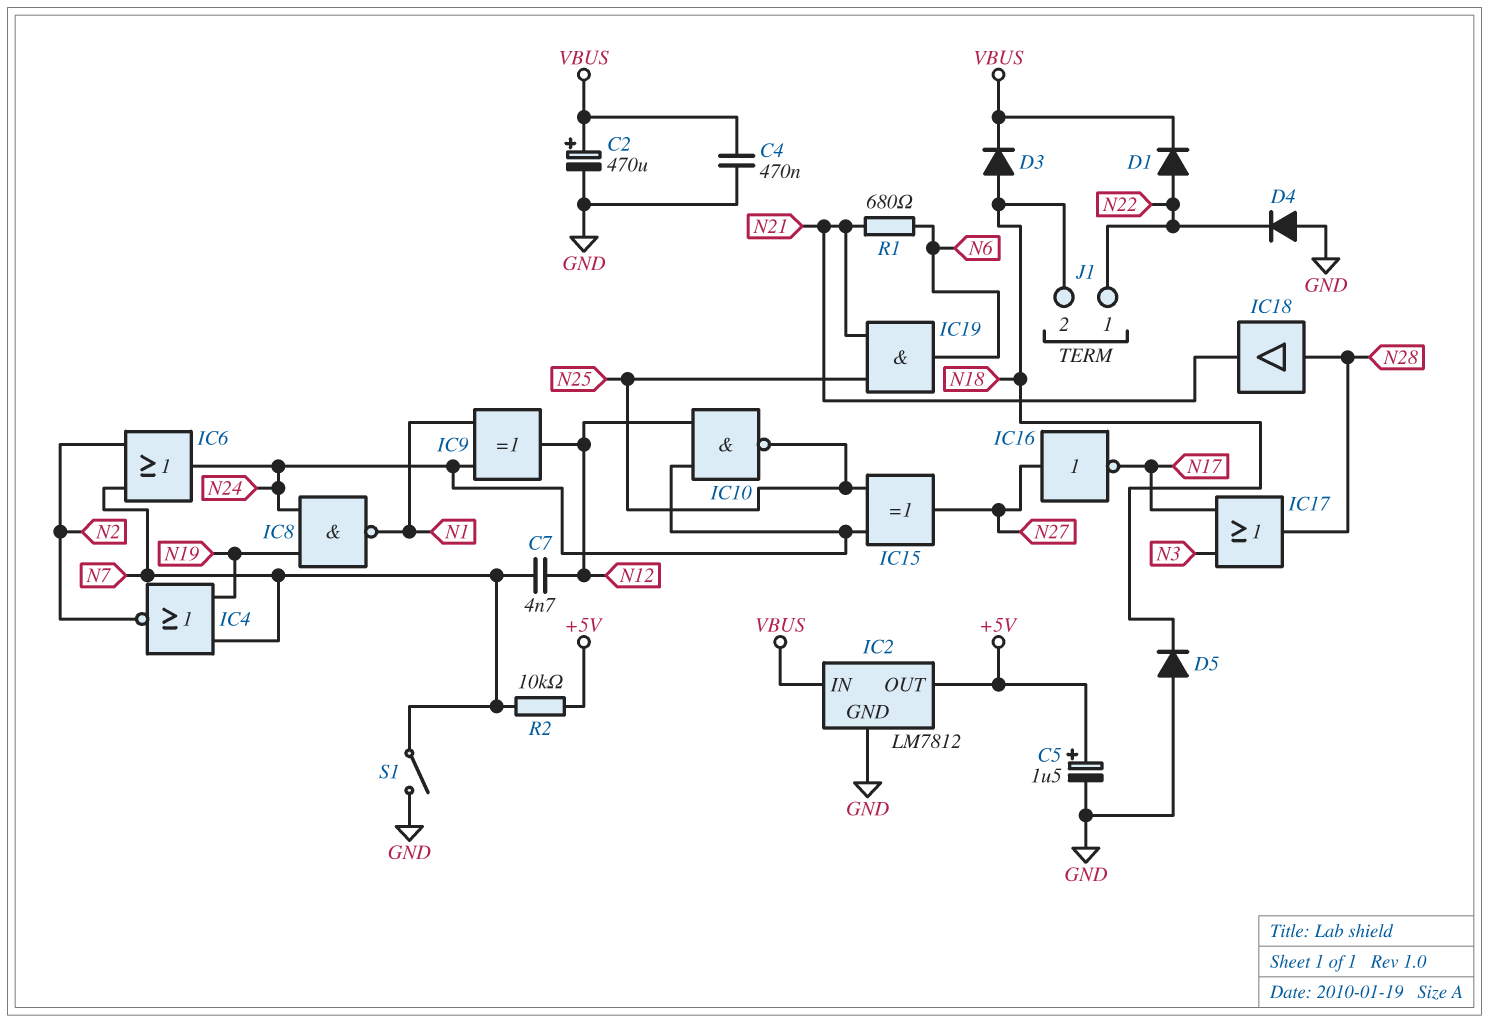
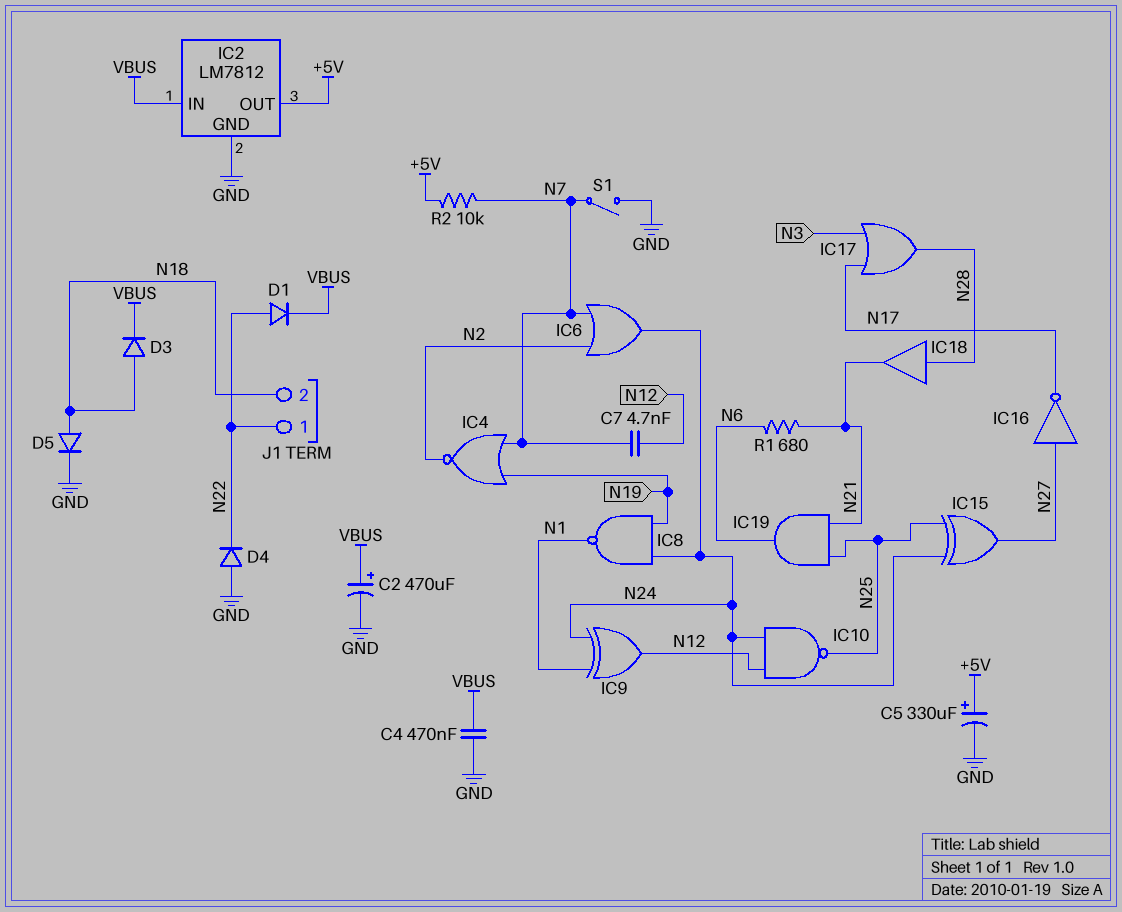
C5: 1.5uF (plus +5V, minus GND) -> 330uF (plus +5V, minus GND)
D5: diode (A GND, K N18) -> diode (A N18, K GND)

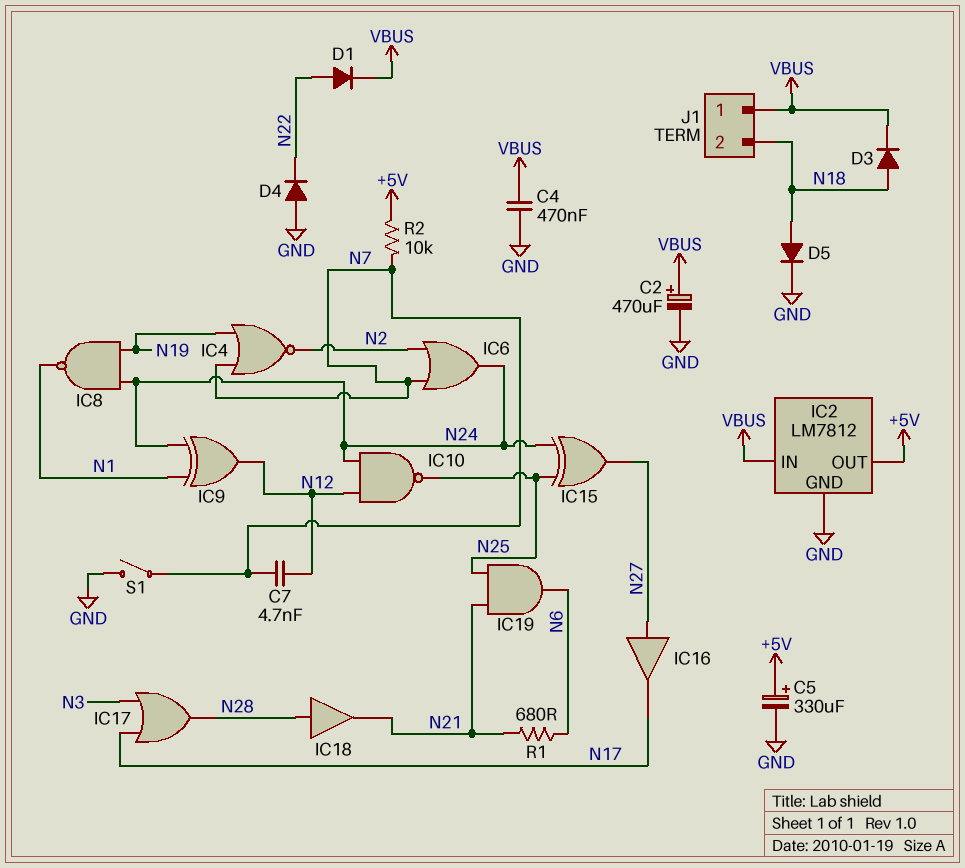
IC16: NOT (in N27, out N17) -> buffer (in N27, out N17)
J1 pin 1: N22 -> VBUS

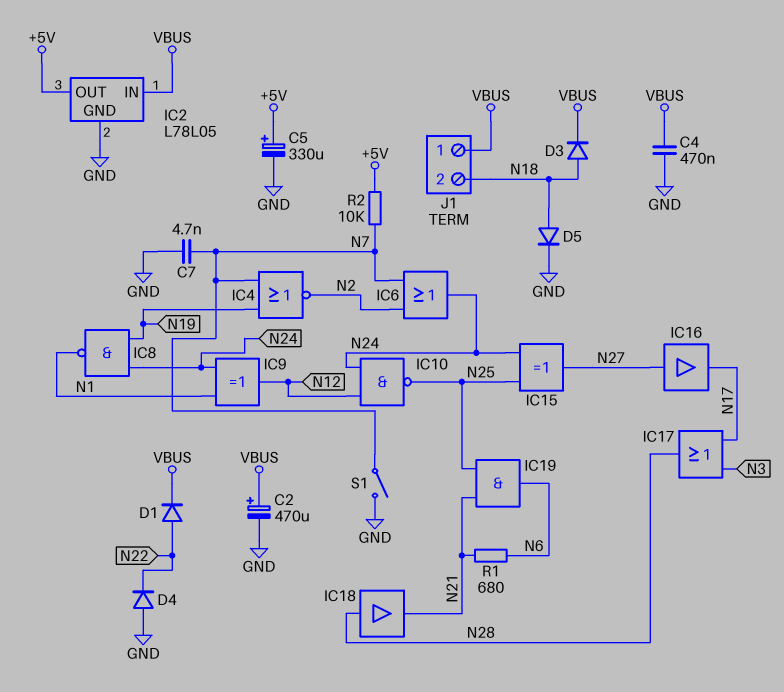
C7: 4.7nF (N7, N12) -> 4.7nF (GND, N7)
IC2: LM7812 -> L78L05

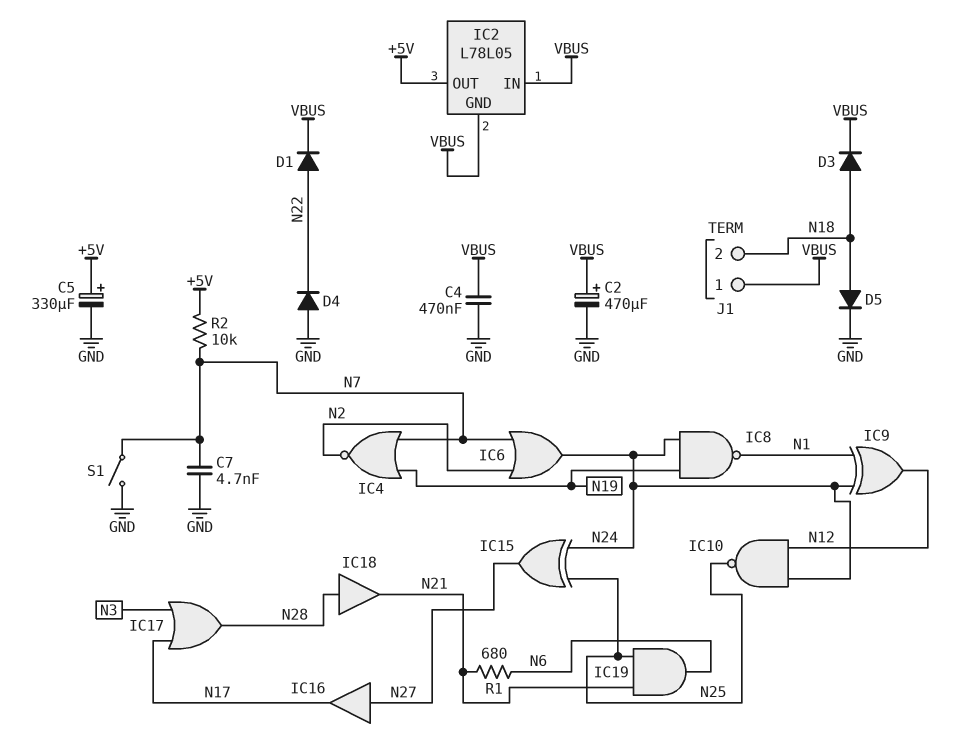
IC2 pin GND: GND -> VBUS

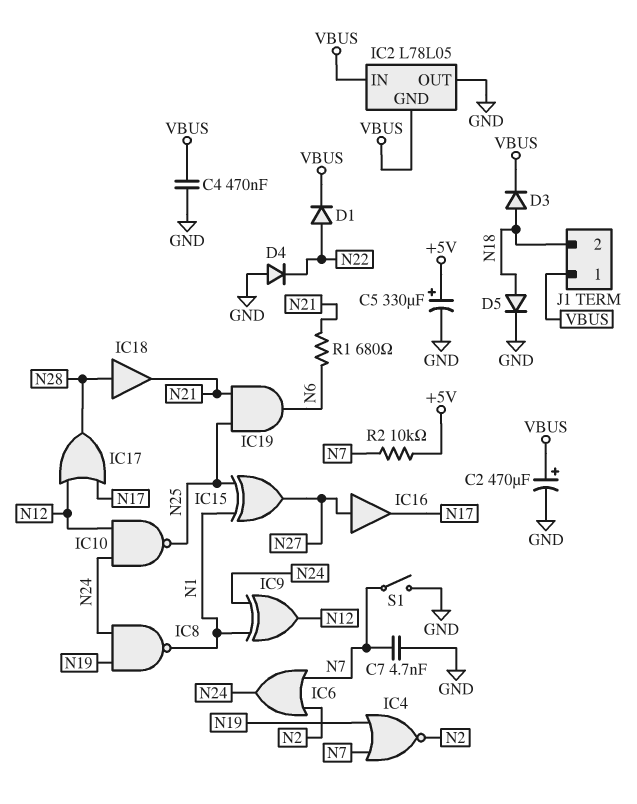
IC2 pin OUT: +5V -> GND
IC15: XOR (in N24, in N25, out N27) -> XOR (in N1, in N25, out N27)
IC17: OR (in N3, in N17, out N28) -> OR (in N12, in N17, out N28)

